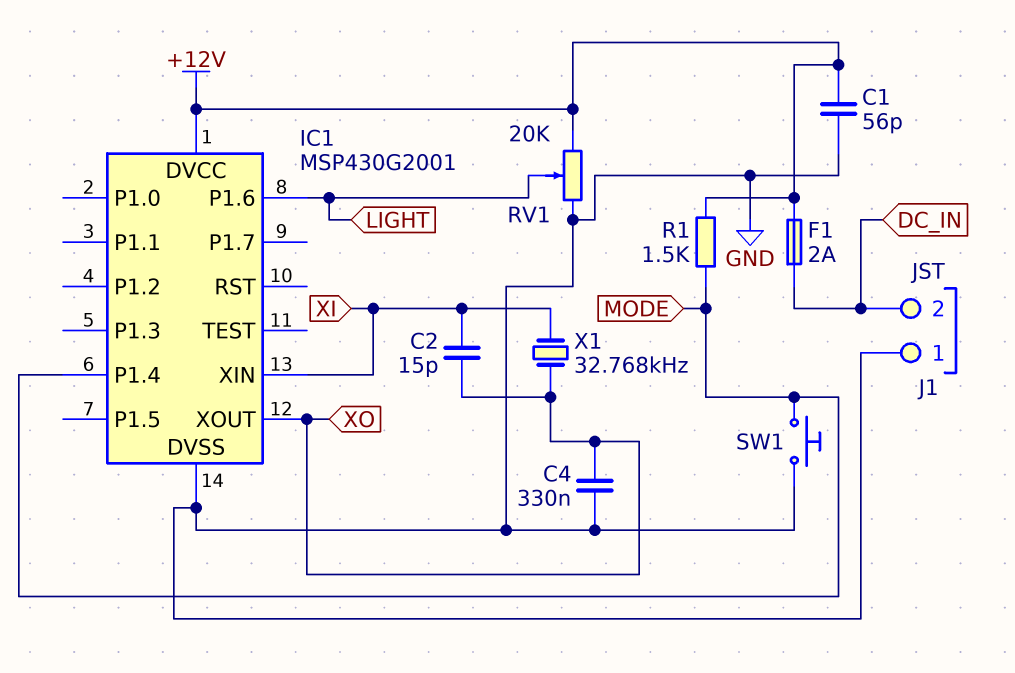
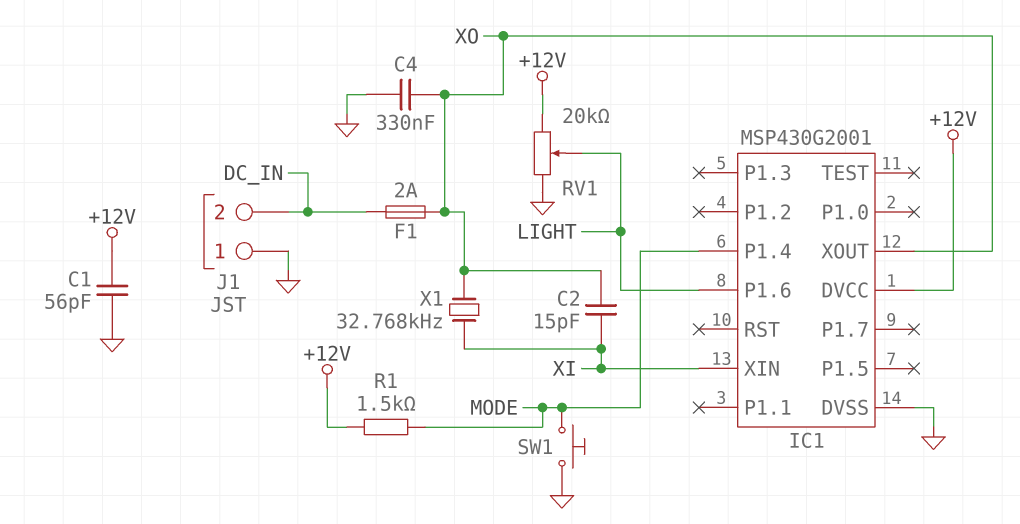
F1: 2A (+12V, DC_IN) -> 2A (DC_IN, XO)

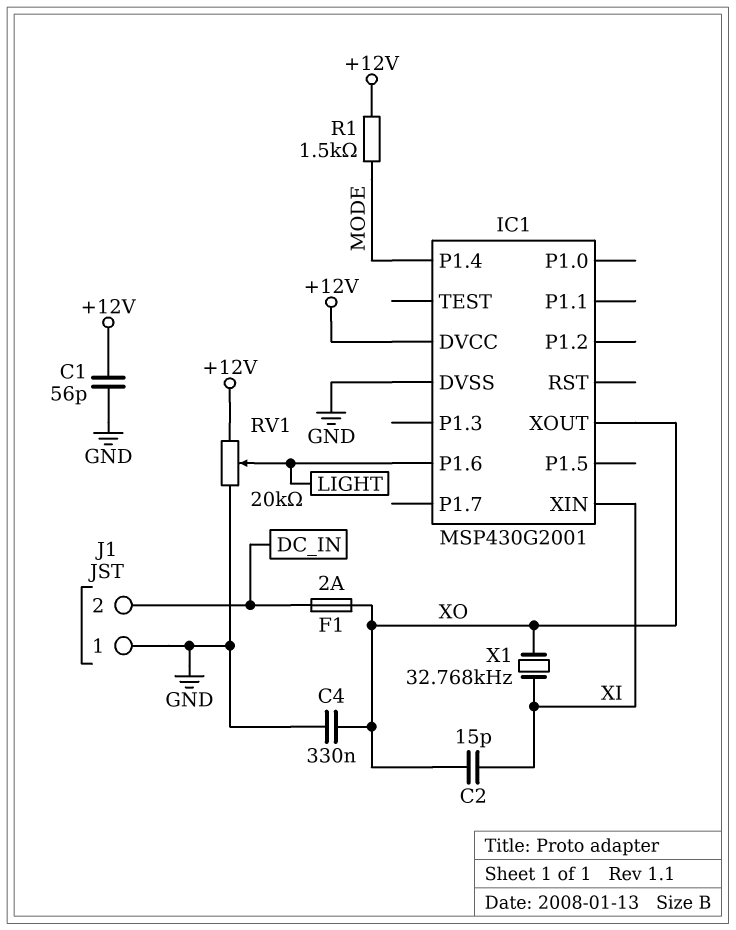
SW1: button (GND, MODE) -> none

